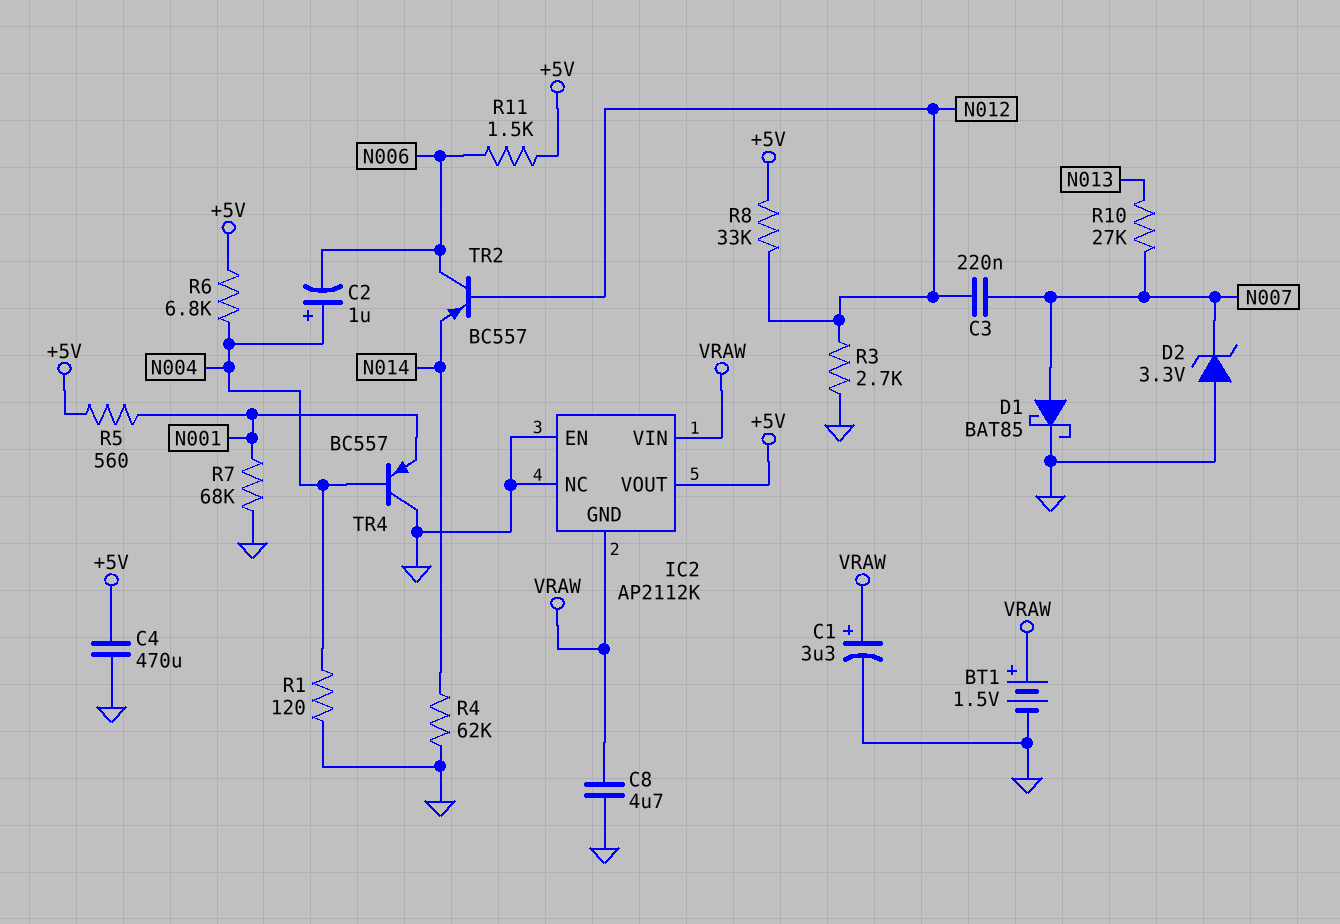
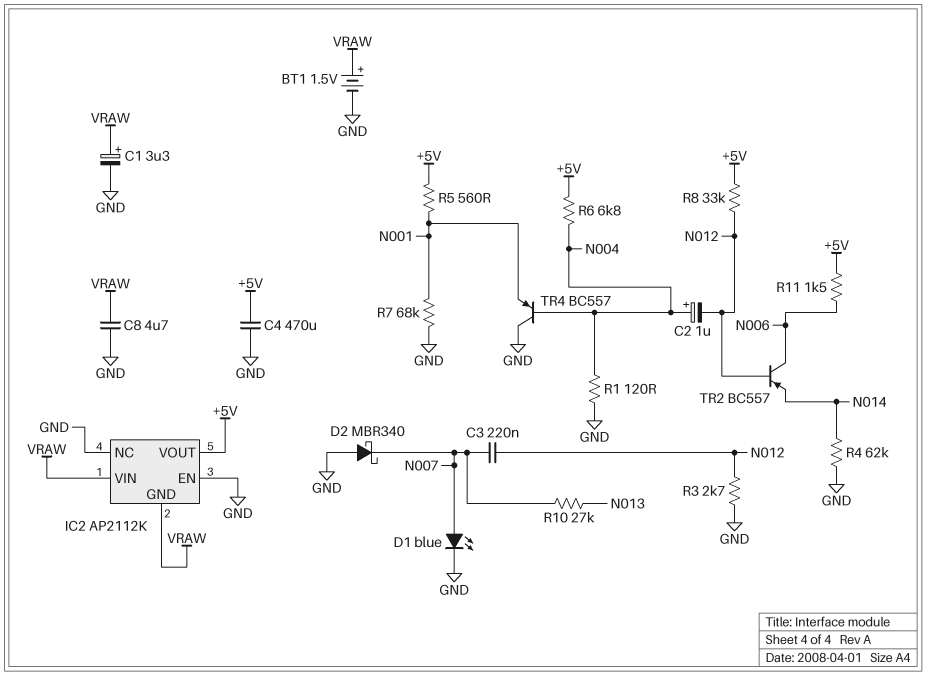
C2: 1uF (plus N004, minus N006) -> 1uF (plus N004, minus N012)
D1: schottky BAT85 (A N007, K GND) -> LED blue (A N007, K GND)
D2: zener 3.3V (A GND, K N007) -> schottky MBR340 (A GND, K N007)

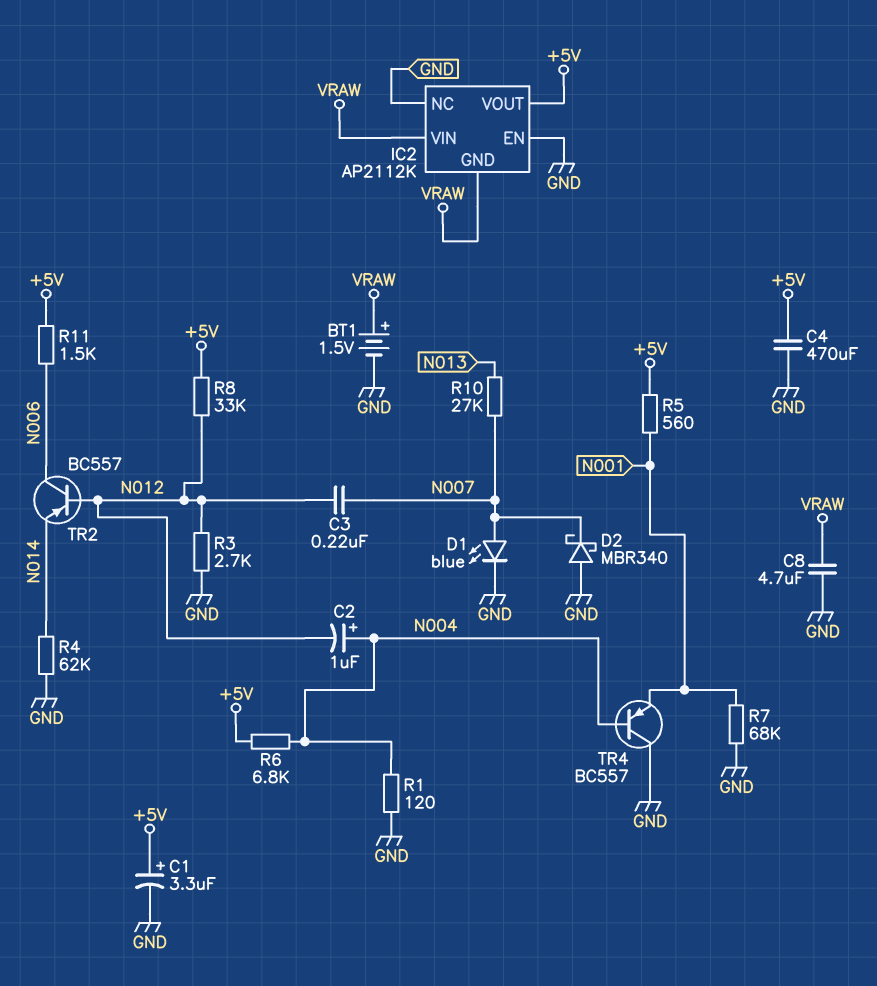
C1: 3.3uF (plus VRAW, minus GND) -> 3.3uF (plus +5V, minus GND)

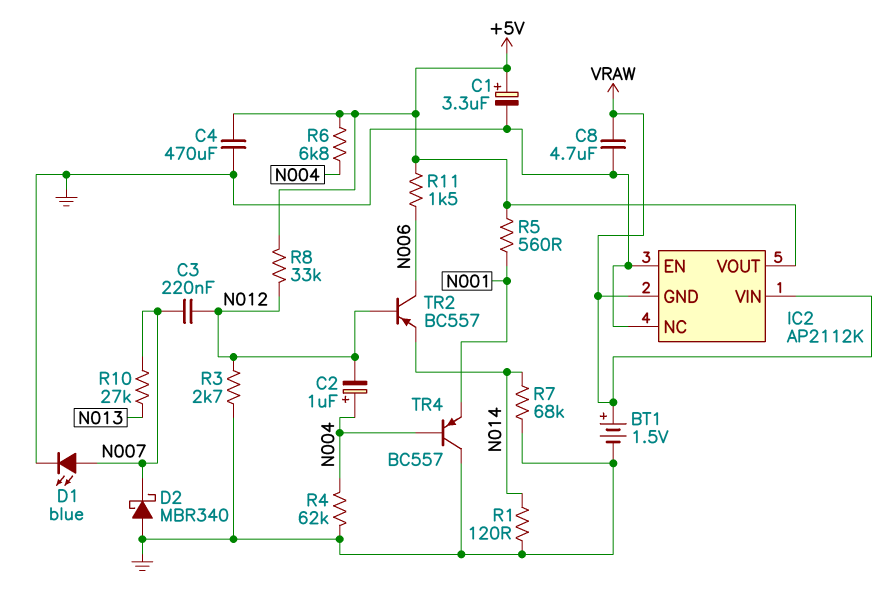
R1: 120 (GND, N004) -> 120 (GND, N014)
R4: 62k (GND, N014) -> 62k (GND, N004)
R7: 68k (GND, N001) -> 68k (GND, N014)

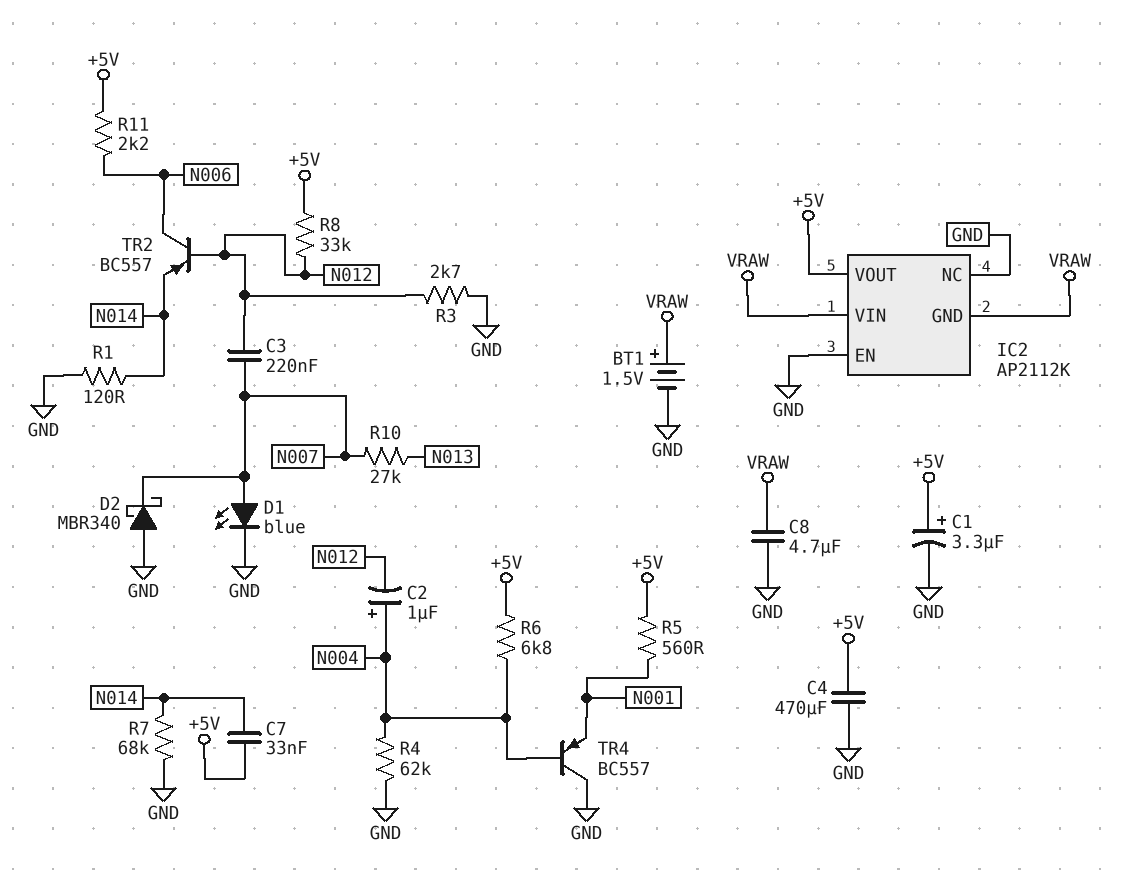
C7: none -> 33nF (+5V, N014)
R11: 1.5k (+5V, N006) -> 2.2k (+5V, N006)

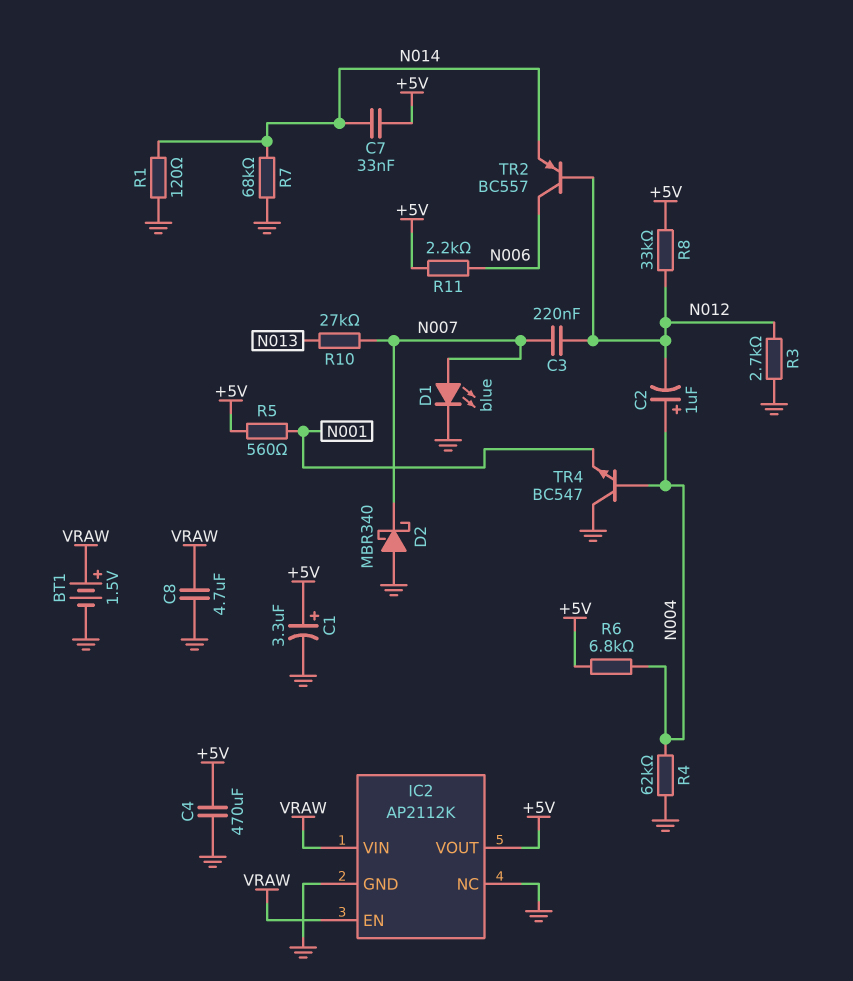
IC2 pin EN: GND -> VRAW
IC2 pin GND: VRAW -> GND
TR4: PNP BC557 (B N004, C GND, E N001) -> NPN BC547 (B N004, C GND, E N001)

